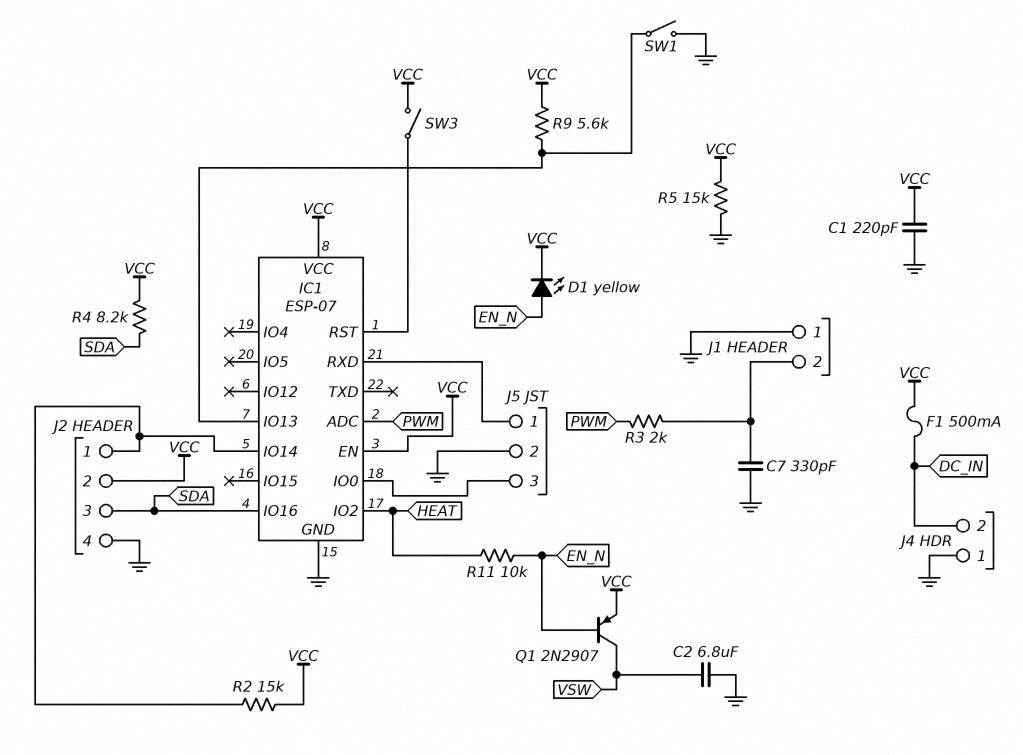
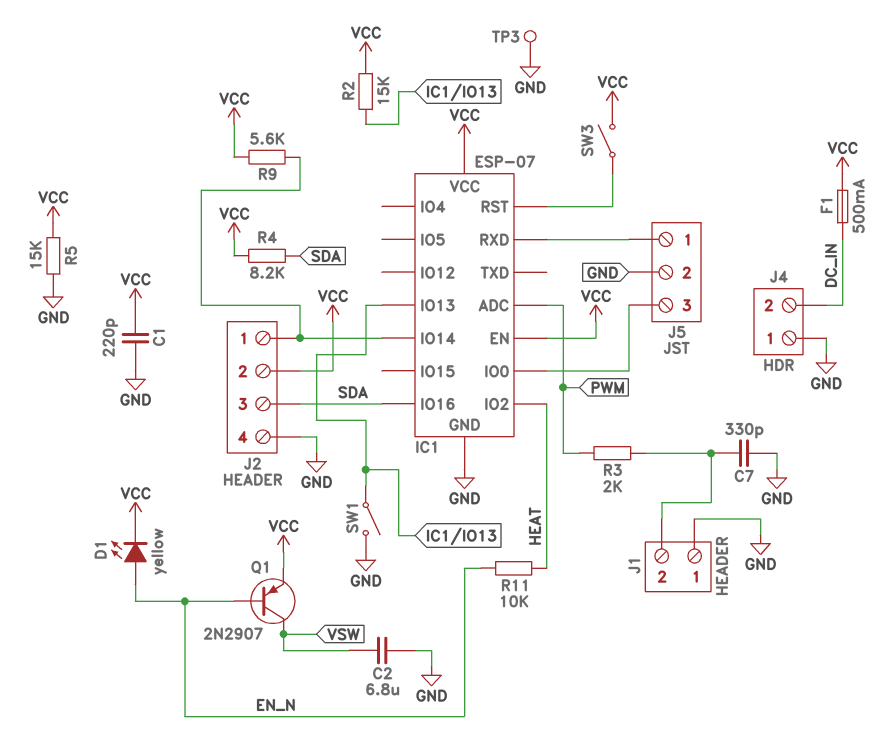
R2: 15k (IC1/IO14, VCC) -> 15k (IC1/IO13, VCC)
R9: 5.6k (IC1/IO13, VCC) -> 5.6k (IC1/IO14, VCC)
TP3: none -> test point (GND)

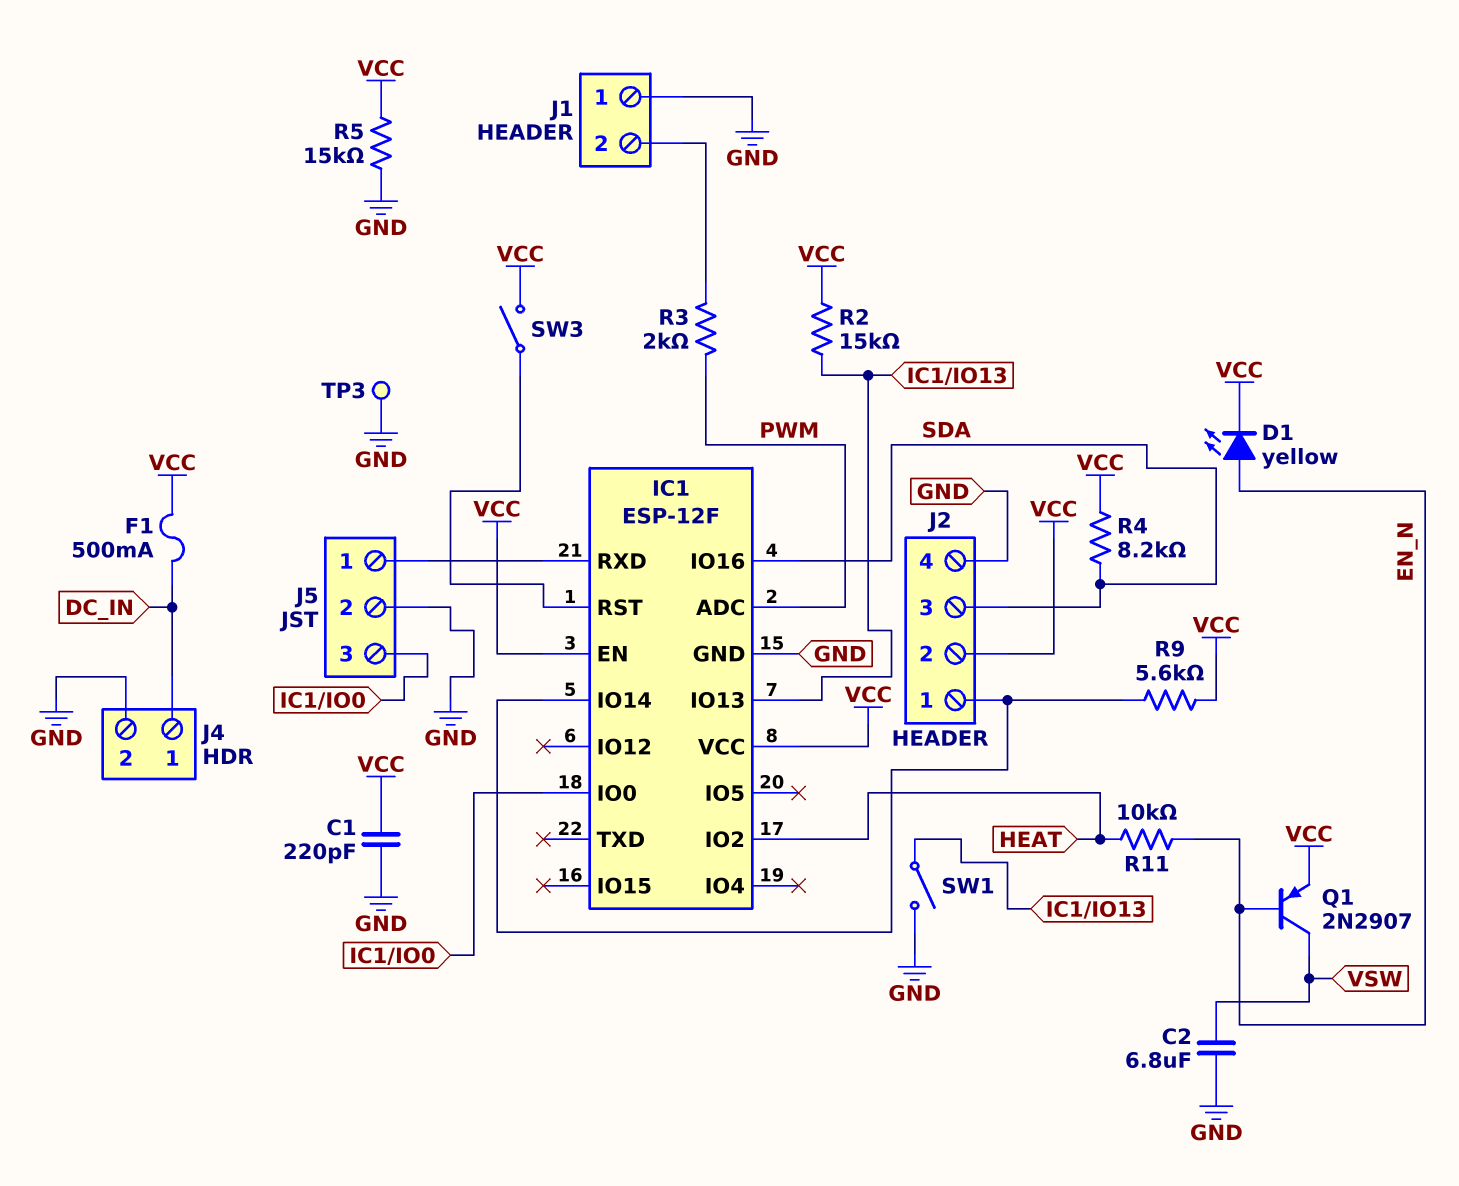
C7: 330pF (GND, J1/2) -> none
IC1: ESP-07 -> ESP-12F
J4 pin 1: GND -> DC_IN
J4 pin 2: DC_IN -> GND

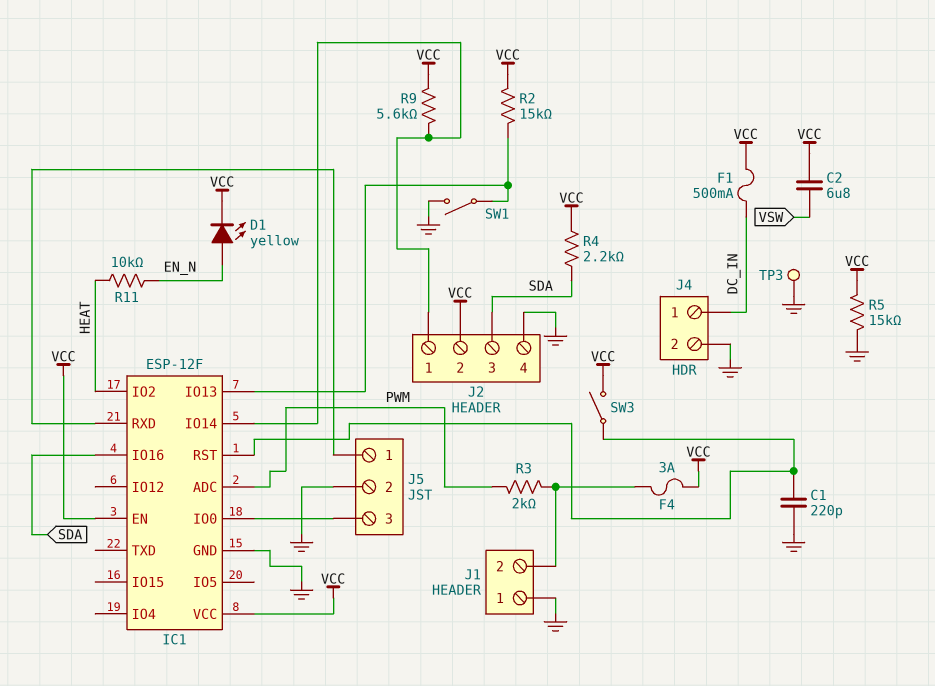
C1: 220pF (GND, VCC) -> 220pF (GND, IC1/RST)
C2: 6.8uF (GND, VSW) -> 6.8uF (VCC, VSW)
F4: none -> 3A (J1/2, VCC)
Q1: PNP 2N2907 (B EN_N, C VSW, E VCC) -> none
R4: 8.2k (SDA, VCC) -> 2.2k (SDA, VCC)

